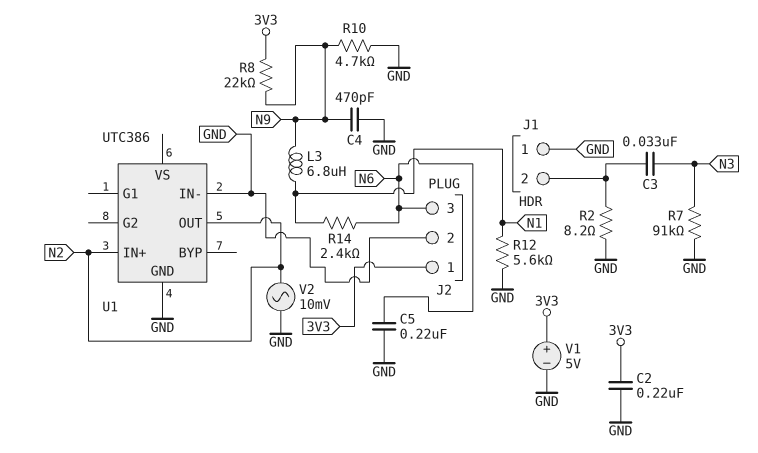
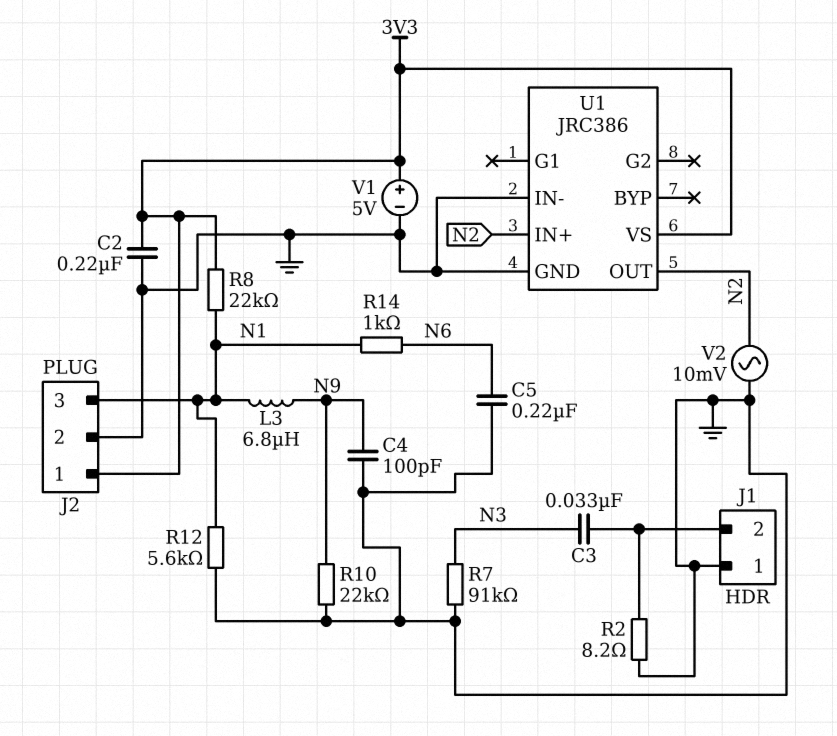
C4: 470pF (GND, N9) -> 100pF (GND, N9)
J2 pin 3: N6 -> N1
R8: 22k (3V3, N9) -> 22k (3V3, N1)
R10: 4.7k (GND, N9) -> 22k (GND, N9)
R14: 2.4k (N1, N6) -> 1k (N1, N6)
U1: UTC386 -> JRC386
U1 pin VS: none -> 3V3

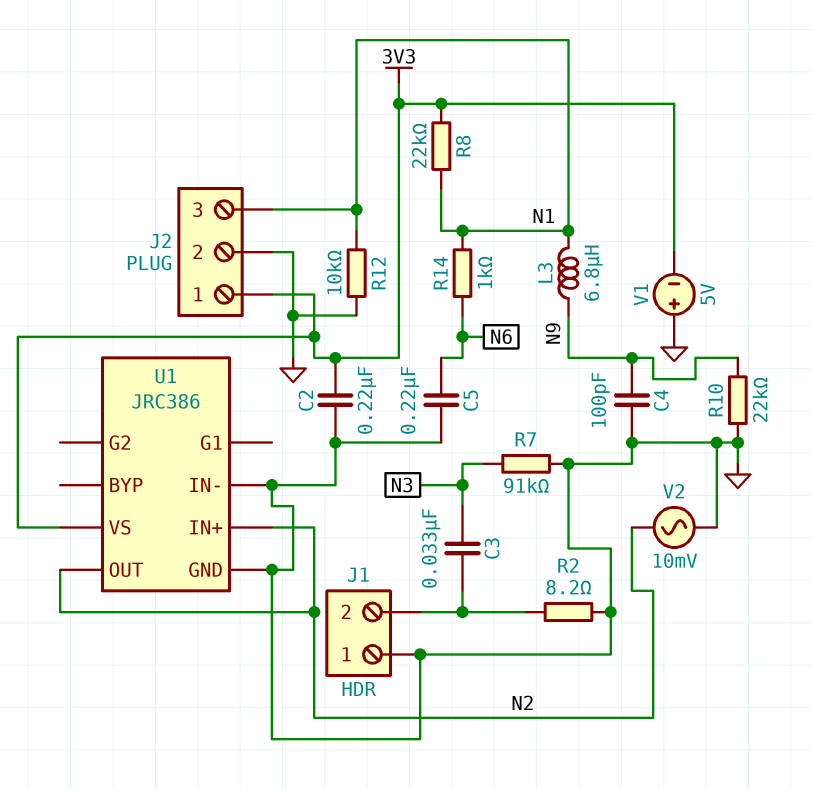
R12: 5.6k (GND, N1) -> 10k (GND, N1)
V1: 5V (plus 3V3, minus GND) -> 5V (plus GND, minus 3V3)

